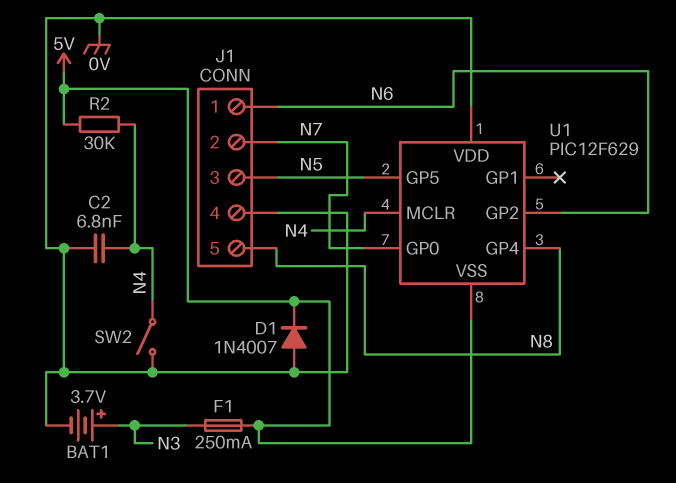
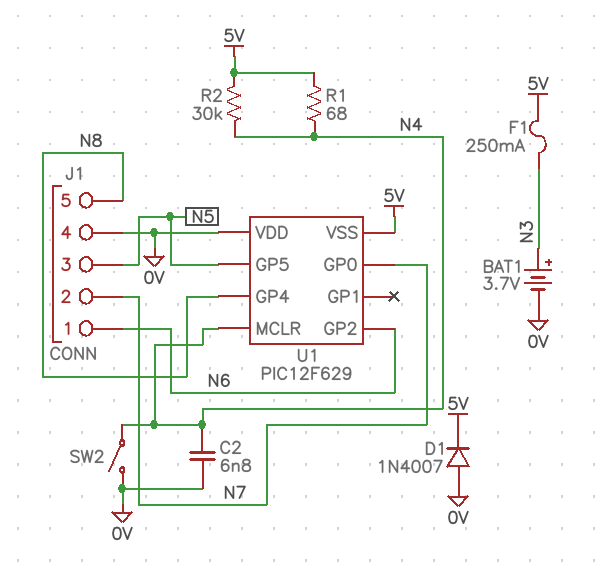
R1: none -> 68 (5V, N4)

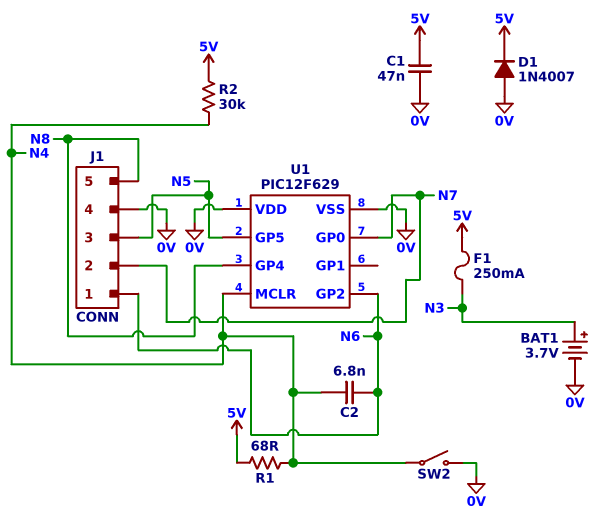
C1: none -> 47nF (0V, 5V)
C2: 6.8nF (0V, N4) -> 6.8nF (N4, N6)
U1 pin VSS: 5V -> 0V

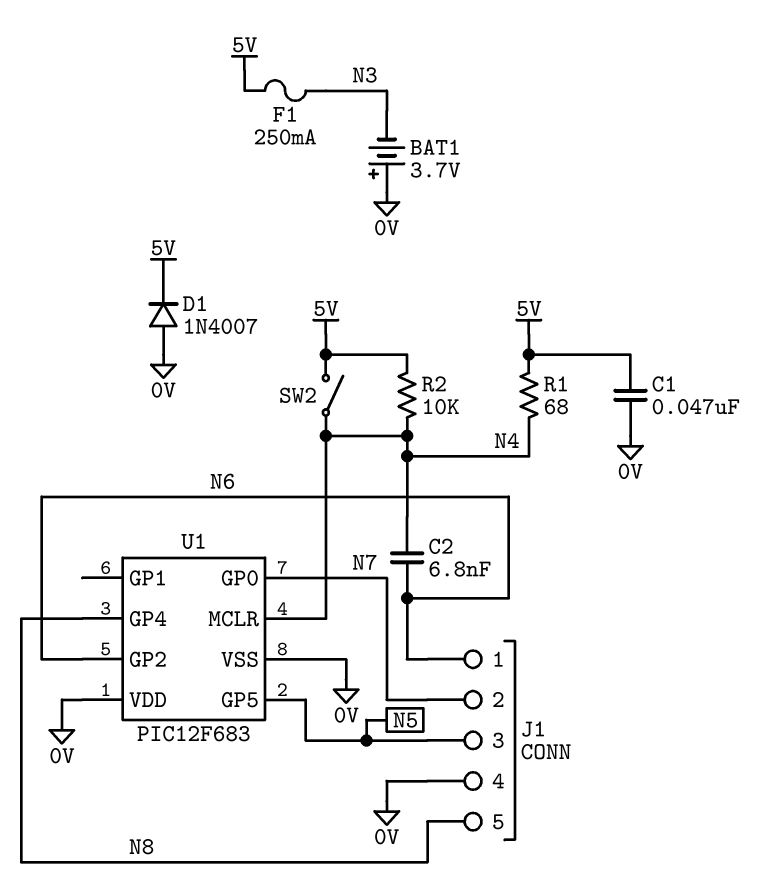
BAT1: 3.7V (plus N3, minus 0V) -> 3.7V (plus 0V, minus N3)
R2: 30k (5V, N4) -> 10k (5V, N4)
SW2: switch (0V, N4) -> switch (5V, N4)
U1: PIC12F629 -> PIC12F683

